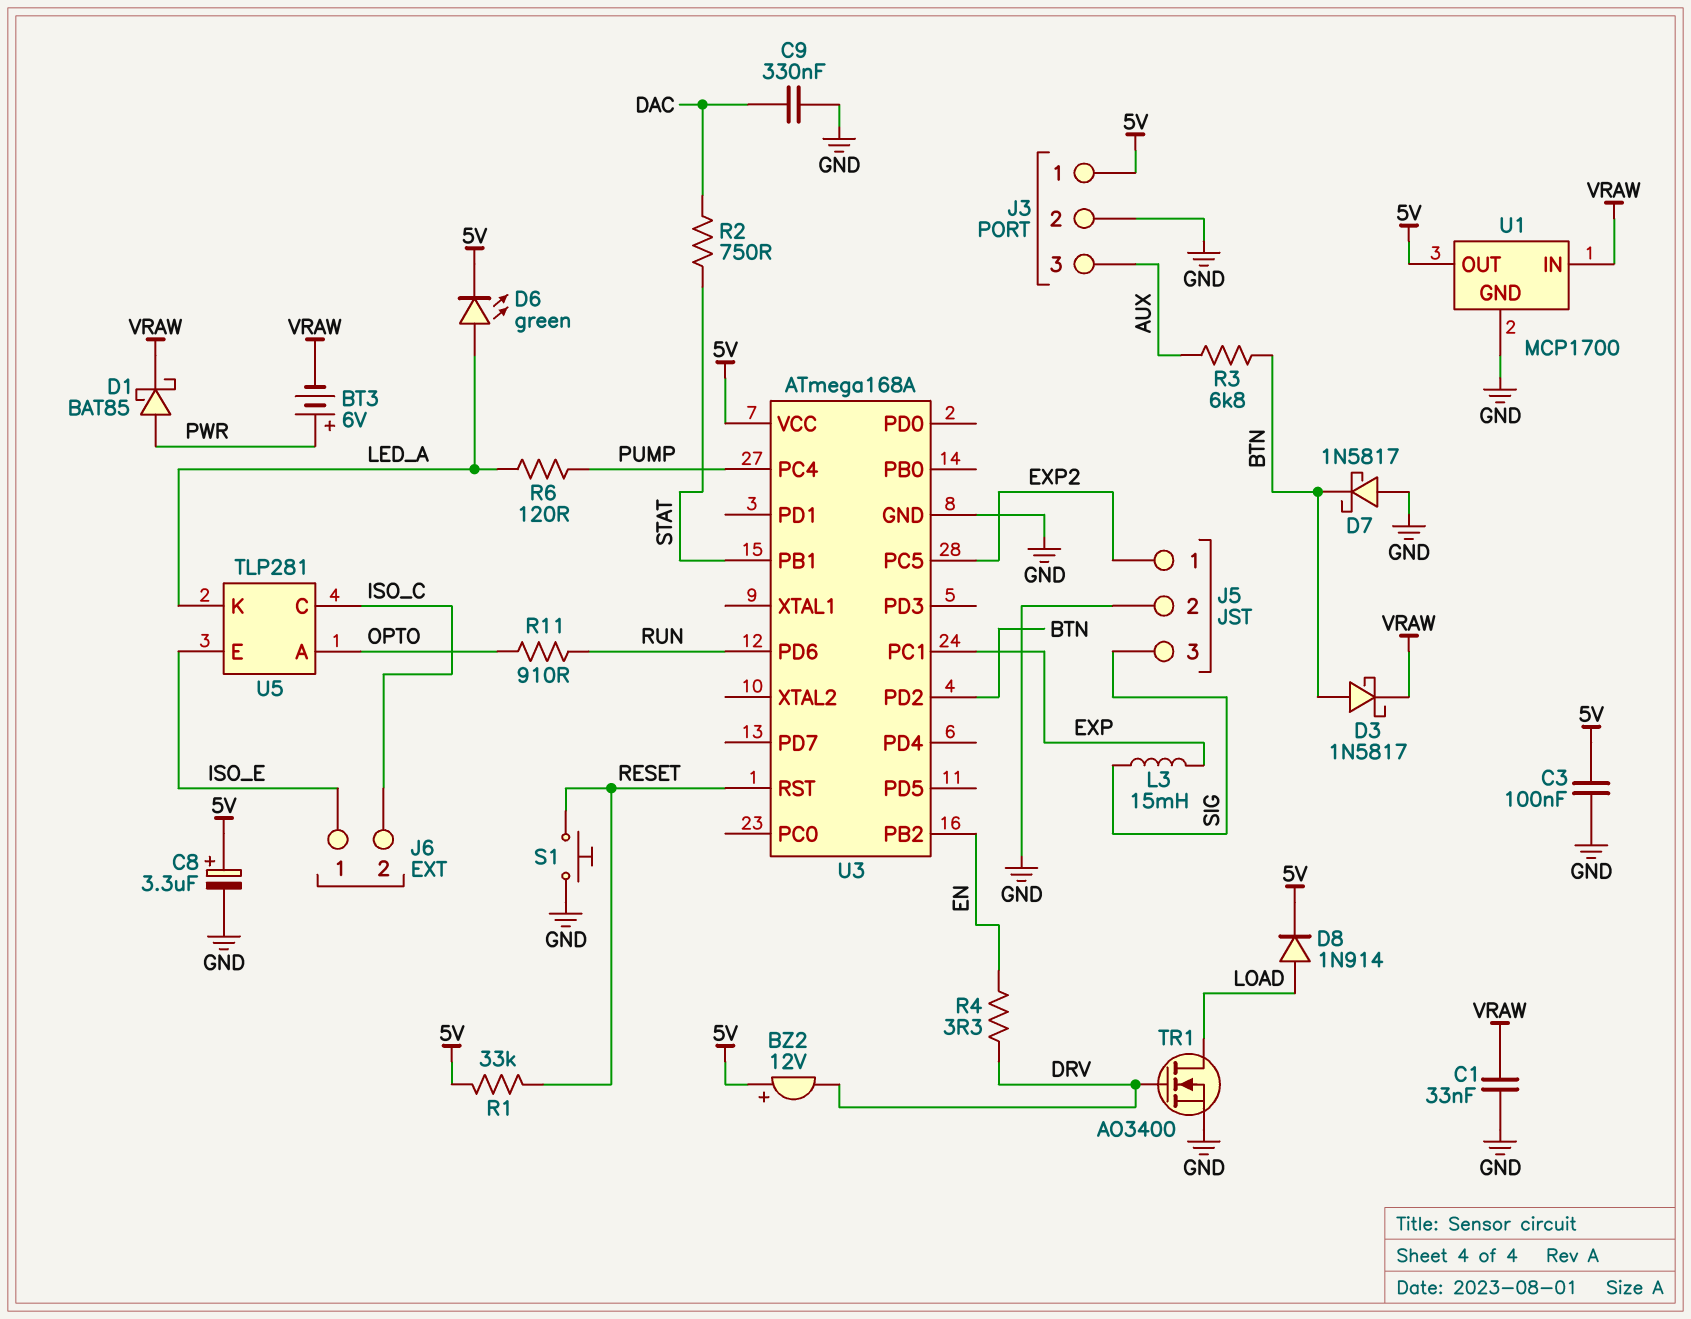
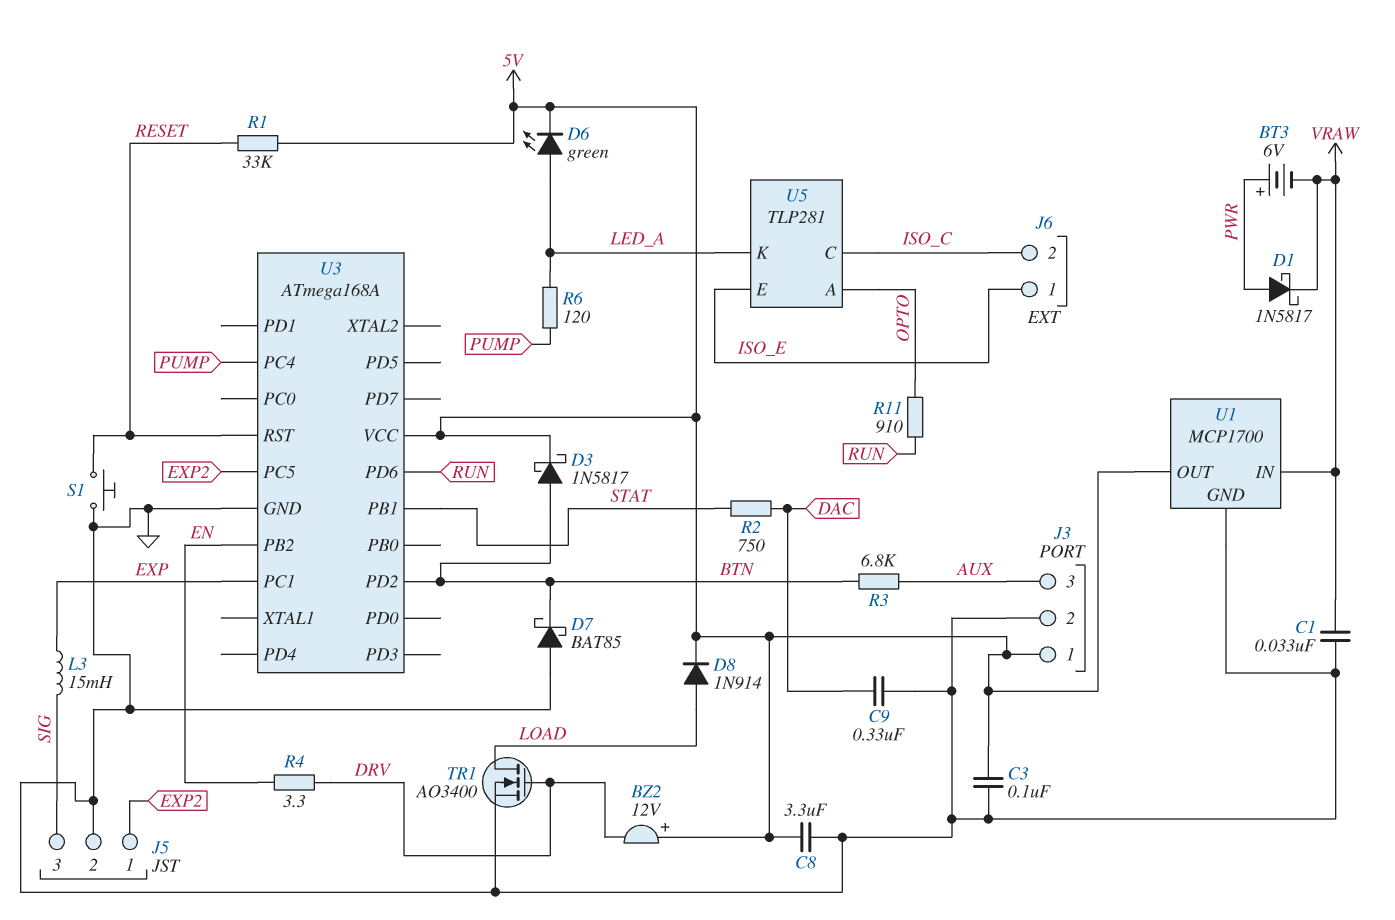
C8: 3.3uF (plus 5V, minus GND) -> 3.3uF (5V, GND)
D1: schottky BAT85 (A PWR, K VRAW) -> schottky 1N5817 (A PWR, K VRAW)
D3: schottky 1N5817 (A BTN, K VRAW) -> schottky 1N5817 (A BTN, K 5V)
D7: schottky 1N5817 (A GND, K BTN) -> schottky BAT85 (A GND, K BTN)

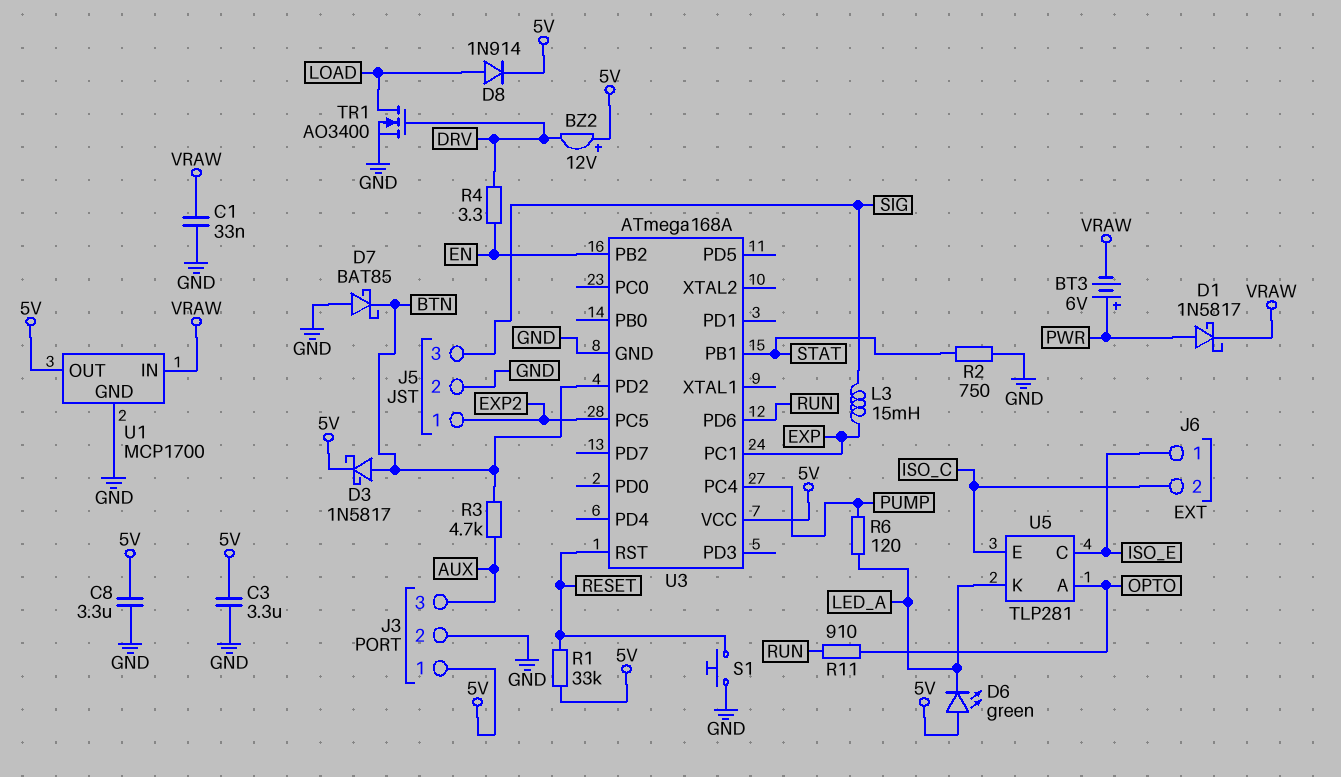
C3: 100nF (5V, GND) -> 3.3uF (5V, GND)
C9: 330nF (DAC, GND) -> none
D6: LED green (A LED_A, K 5V) -> LED green (A 5V, K LED_A)
R2: 750 (DAC, STAT) -> 750 (GND, STAT)
R3: 6.8k (AUX, BTN) -> 4.7k (AUX, BTN)
U5 pin C: ISO_C -> ISO_E
U5 pin E: ISO_E -> ISO_C

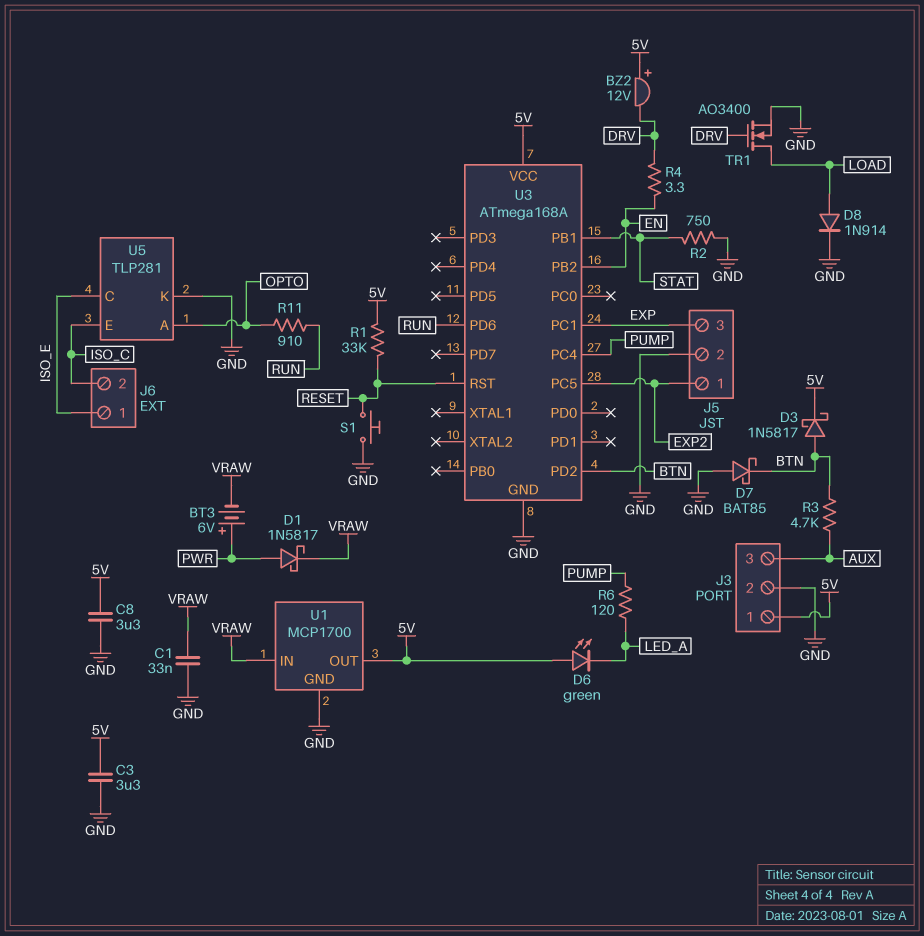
D8: diode 1N914 (A LOAD, K 5V) -> diode 1N914 (A LOAD, K GND)
J5 pin 3: SIG -> EXP
L3: 15mH (EXP, SIG) -> none
U5 pin K: LED_A -> GND

